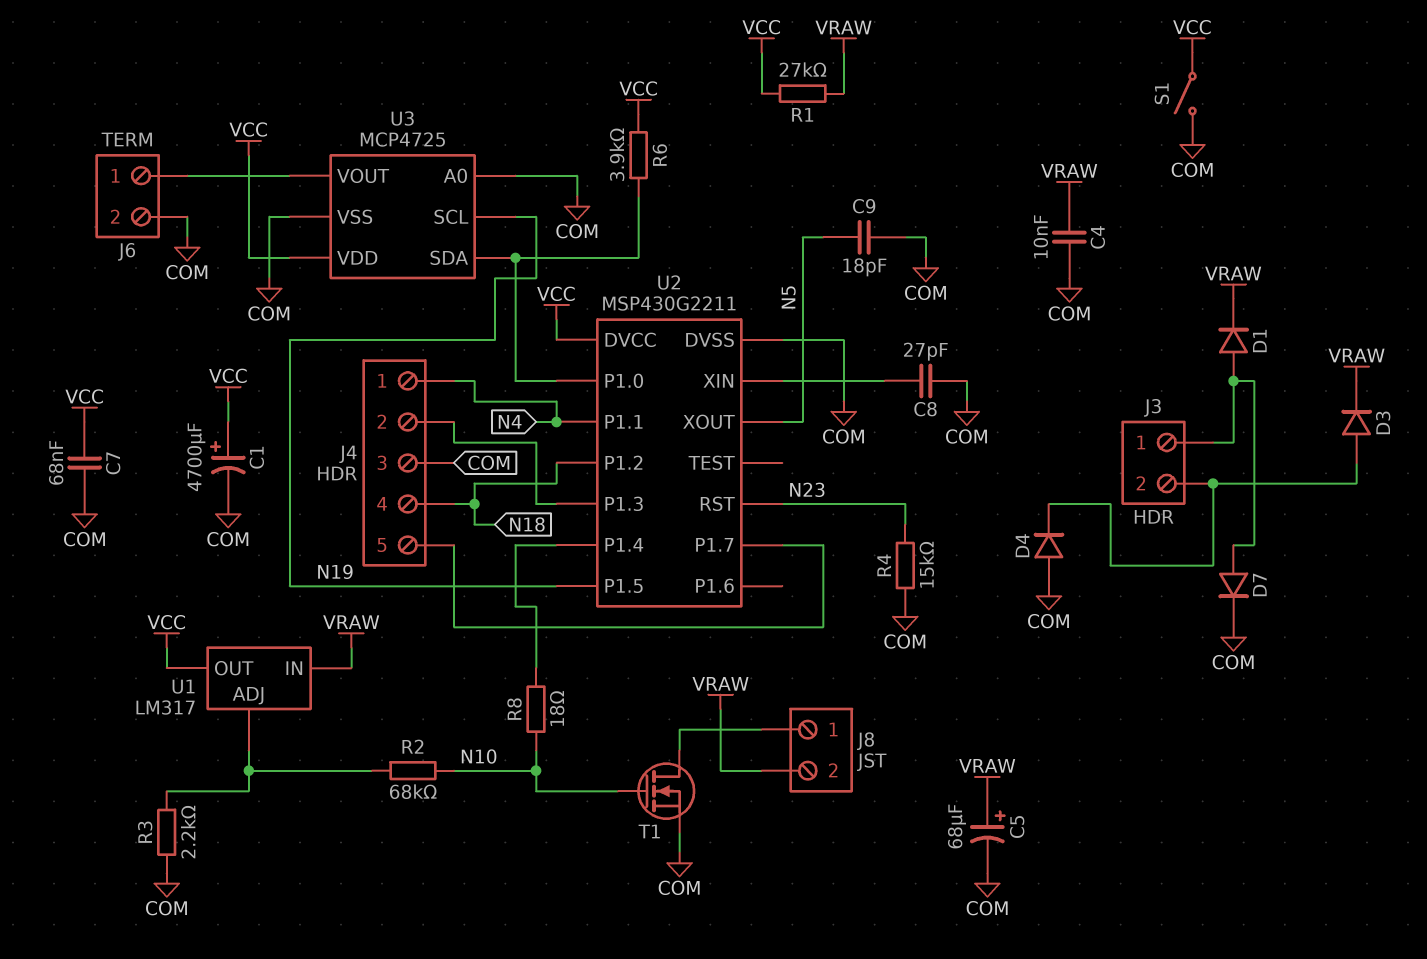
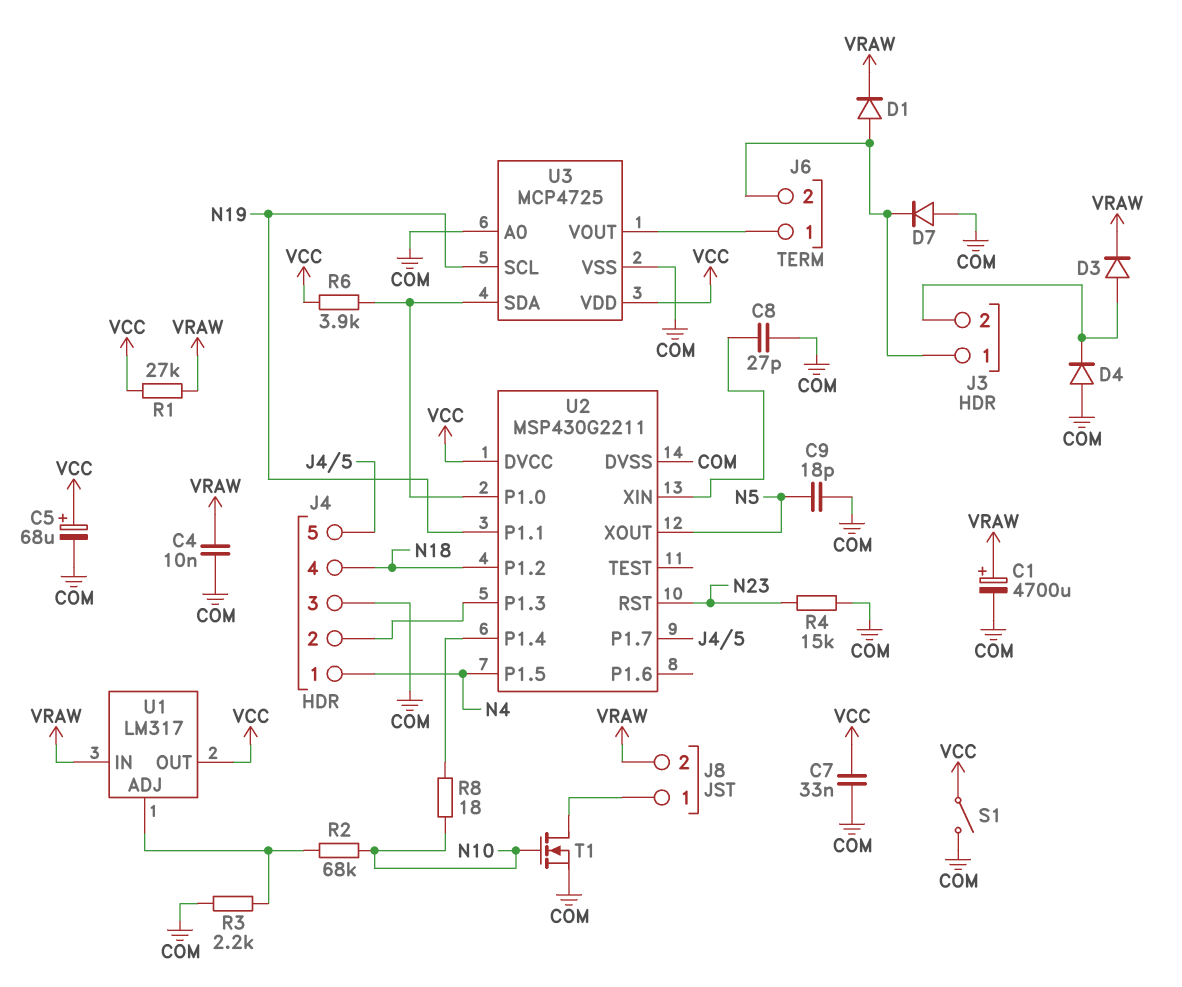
C1: 4700uF (plus VCC, minus COM) -> 4700uF (plus VRAW, minus COM)
C5: 68uF (plus VRAW, minus COM) -> 68uF (plus VCC, minus COM)
C7: 68nF (COM, VCC) -> 33nF (COM, VCC)
D7: diode (A J3/1, K COM) -> diode (A COM, K J3/1)
J6 pin 2: COM -> J3/1
U2 pin P1.1: N4 -> N19
U2 pin P1.5: N19 -> N4

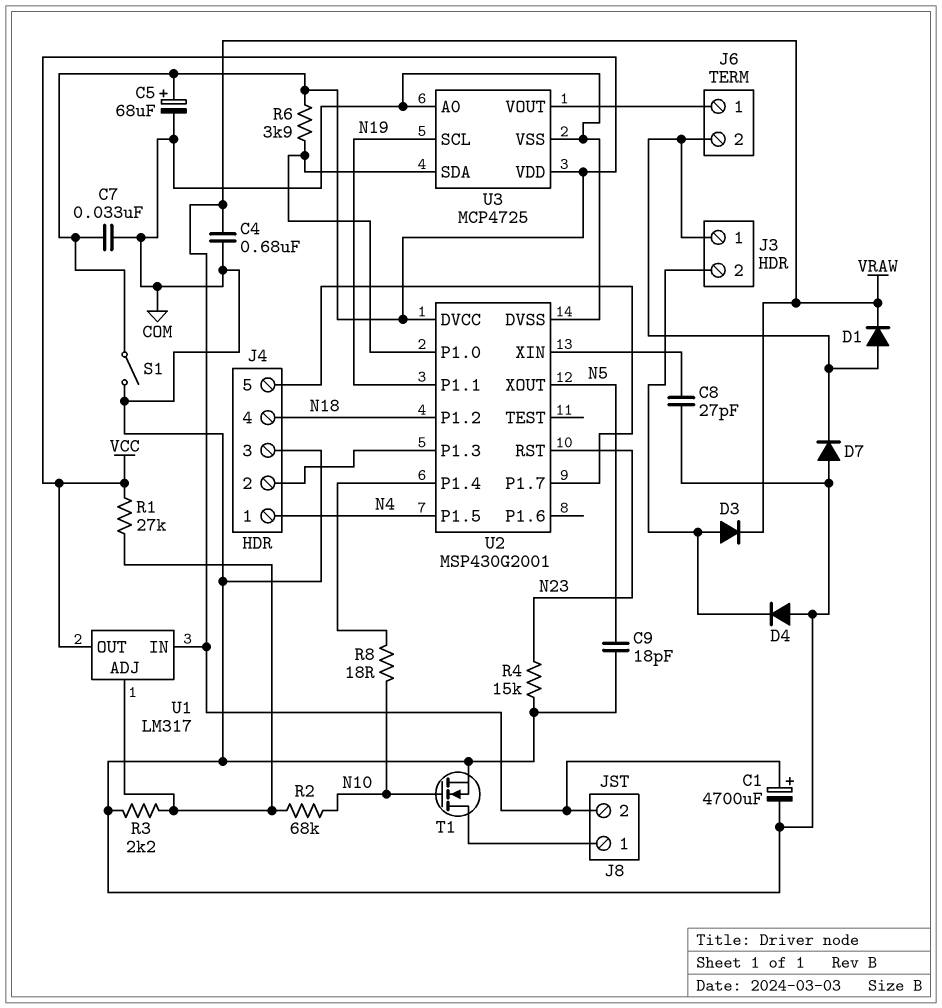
C4: 10nF (COM, VRAW) -> 680nF (COM, VRAW)
R1: 27k (VCC, VRAW) -> 27k (U1/ADJ, VCC)
U2: MSP430G2211 -> MSP430G2001

